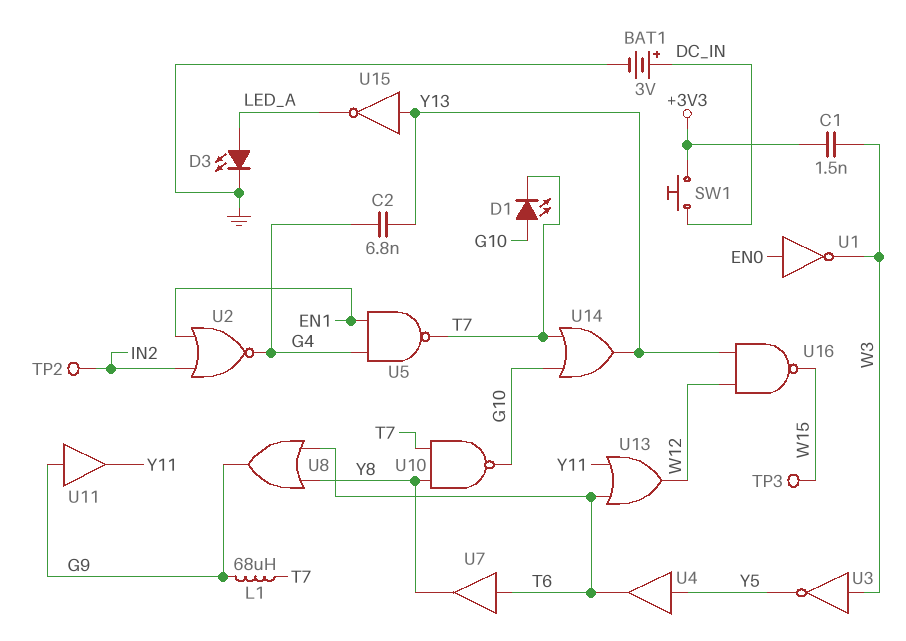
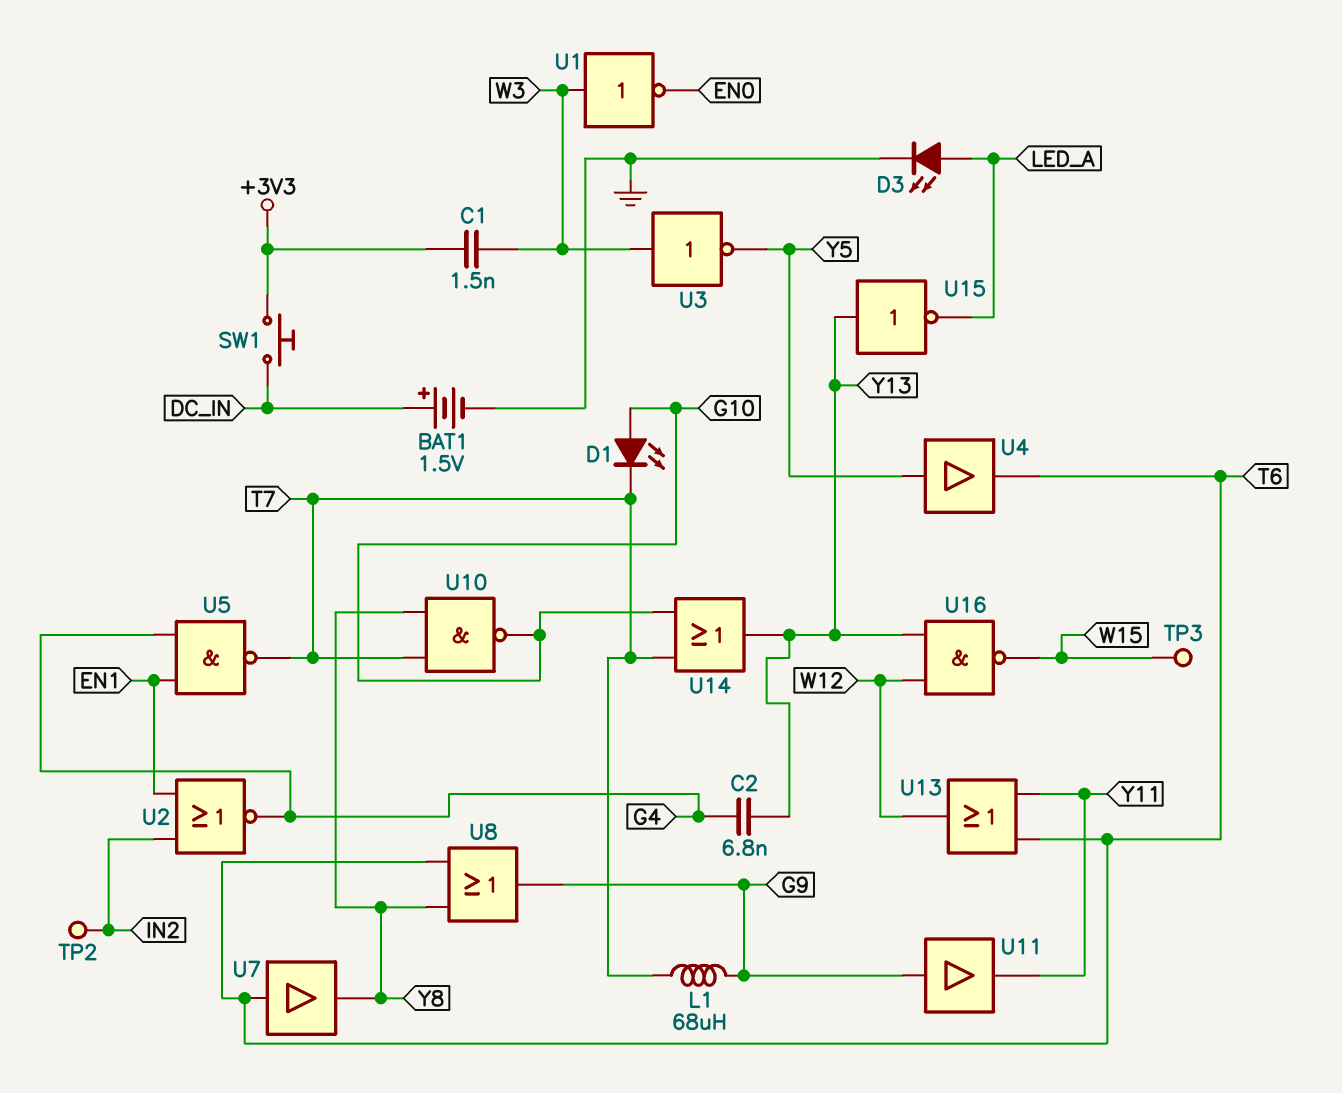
BAT1: 3V (plus DC_IN, minus GND) -> 1.5V (plus DC_IN, minus GND)
U1: NOT (in EN0, out W3) -> NOT (in W3, out EN0)

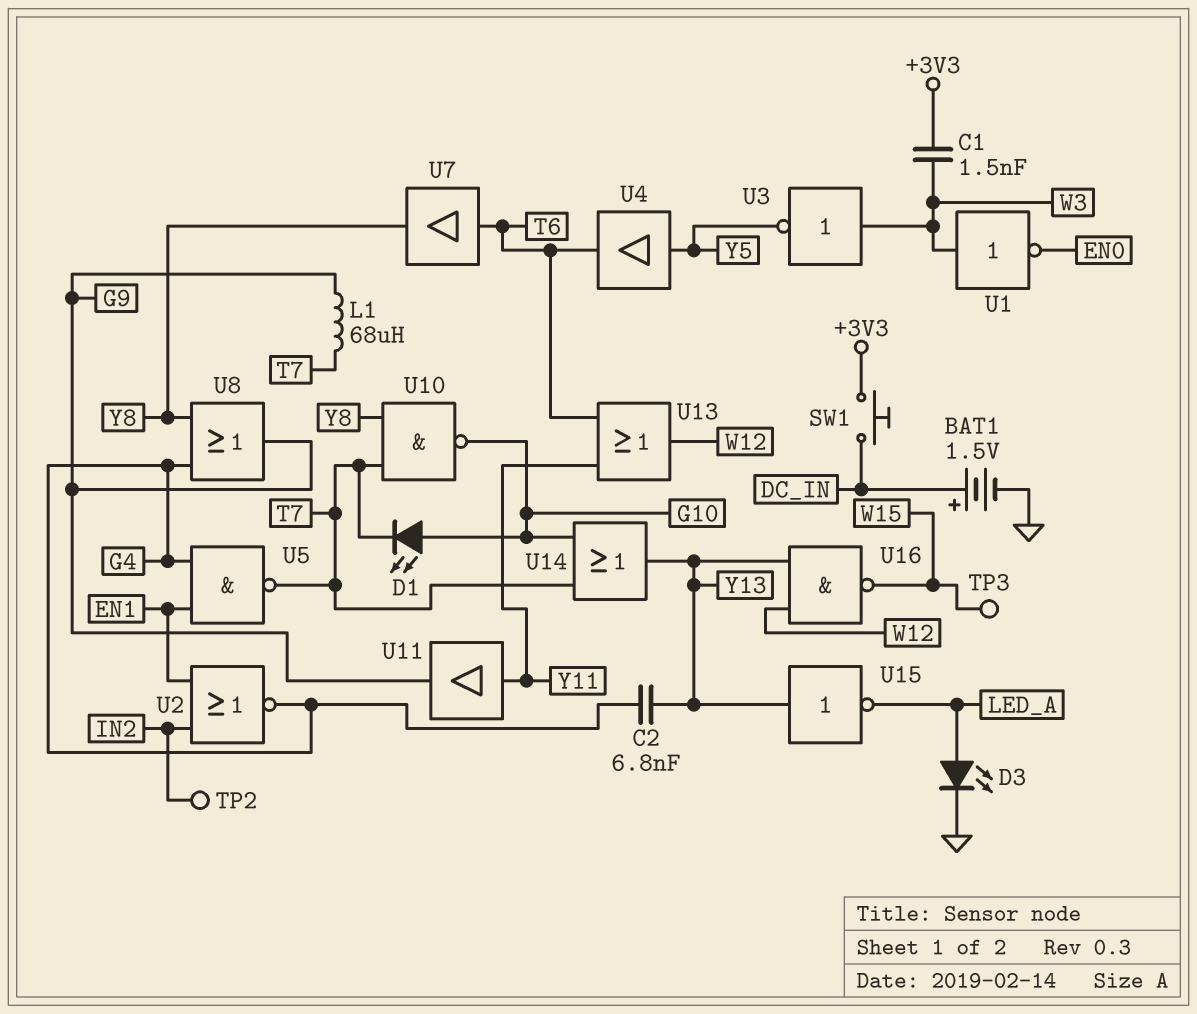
U8: OR (in T6, in Y8, out G9) -> OR (in G4, in Y8, out G9)
U11: buffer (in G9, out Y11) -> buffer (in Y11, out G9)

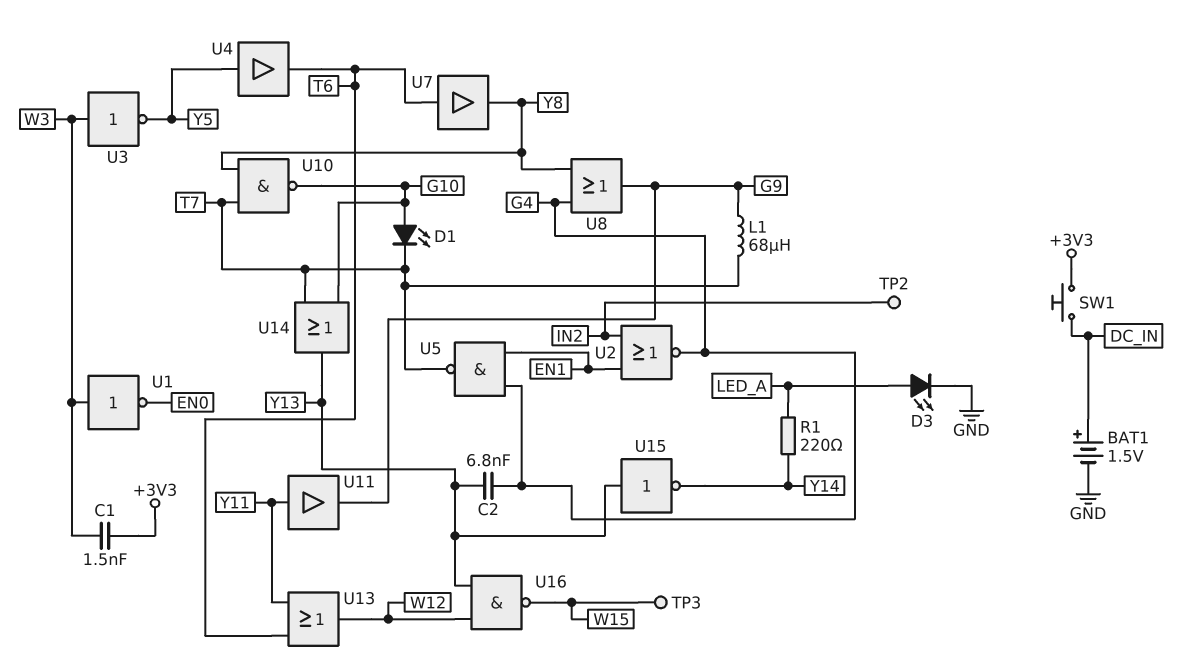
R1: none -> 220 (LED_A, Y14)
U15: NOT (in Y13, out LED_A) -> NOT (in Y13, out Y14)

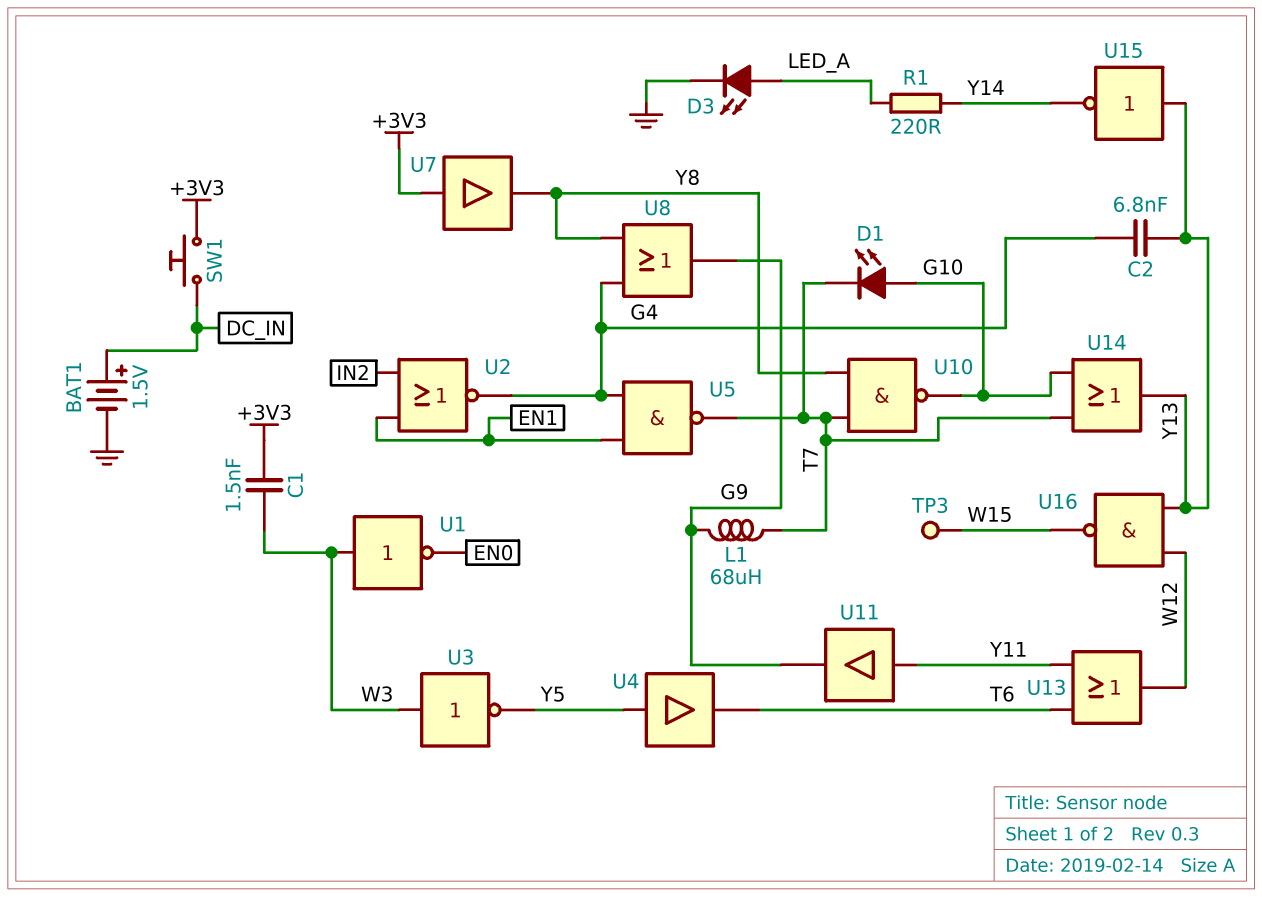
TP2: test point (IN2) -> none
U7: buffer (in T6, out Y8) -> buffer (in +3V3, out Y8)

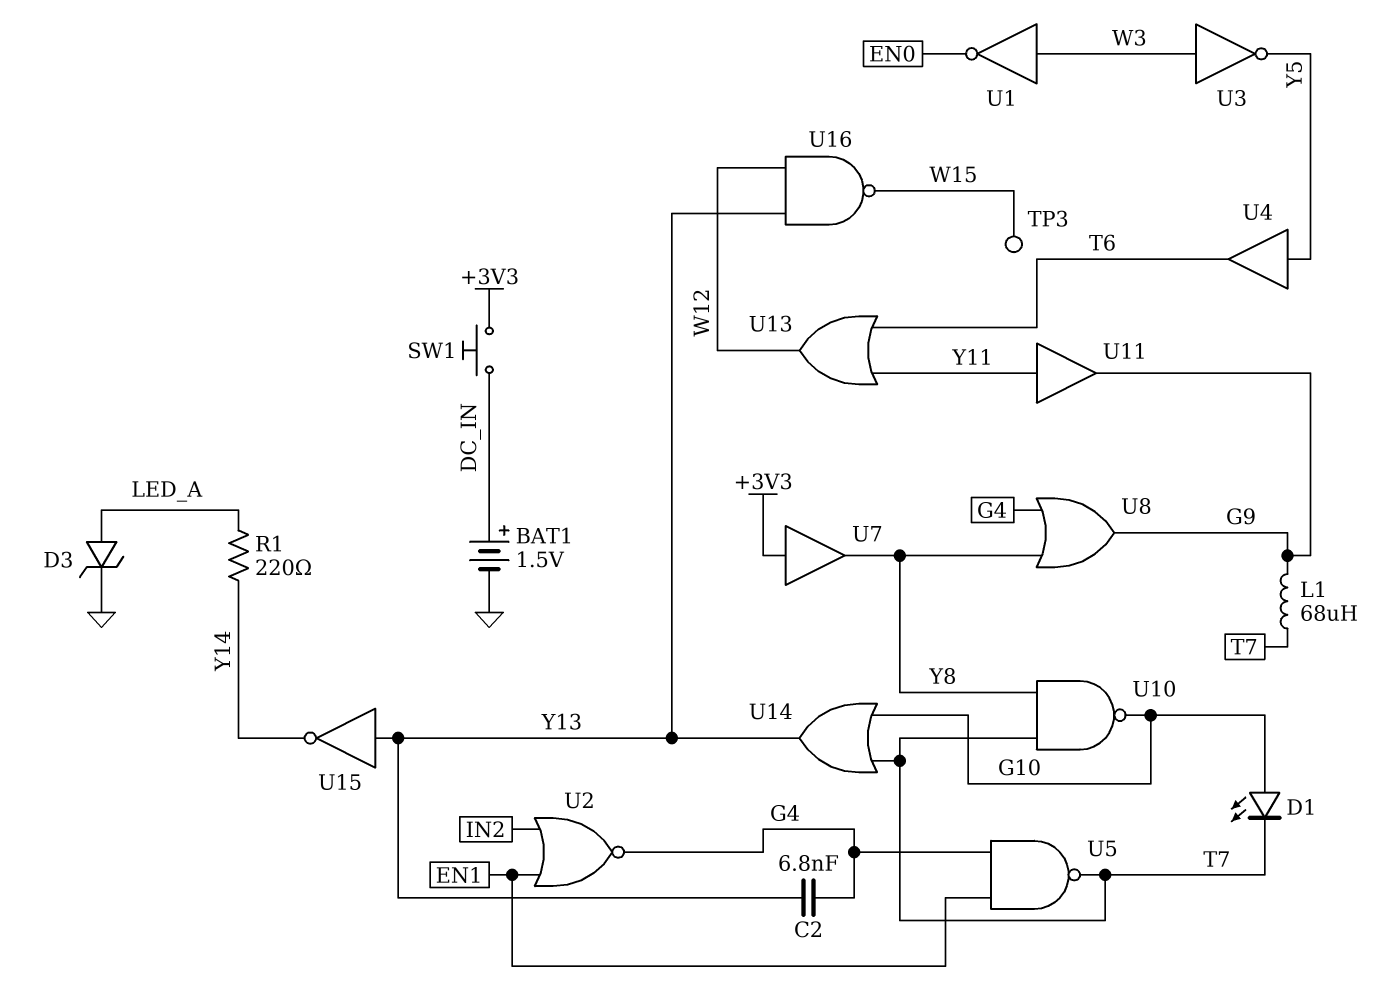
C1: 1.5nF (+3V3, W3) -> none
D3: LED (A LED_A, K GND) -> zener (A LED_A, K GND)

